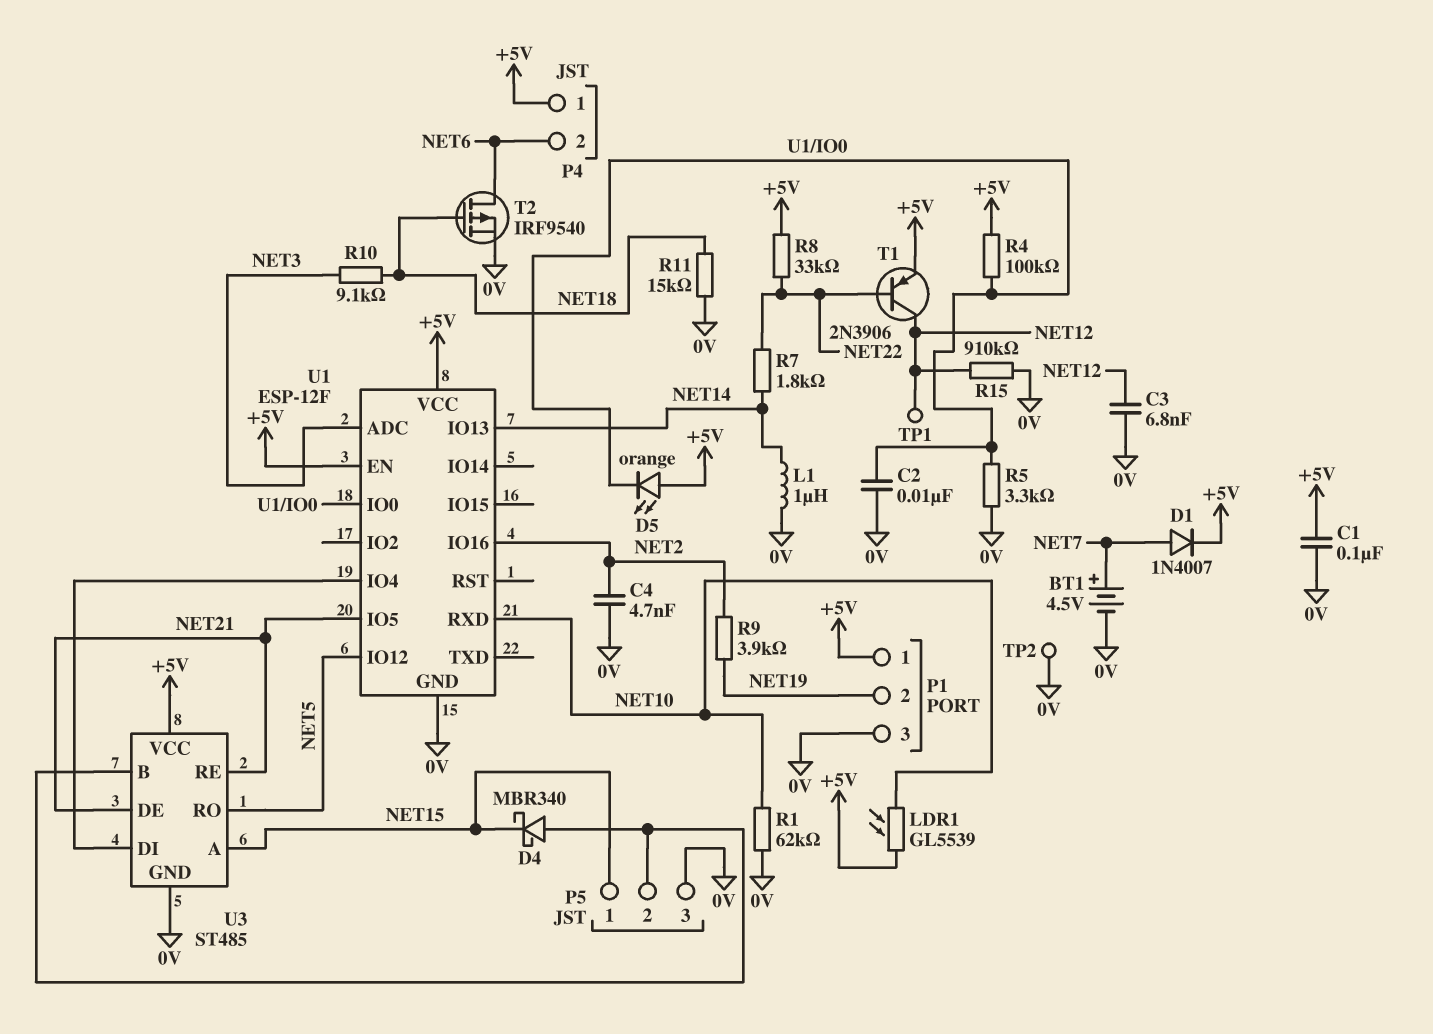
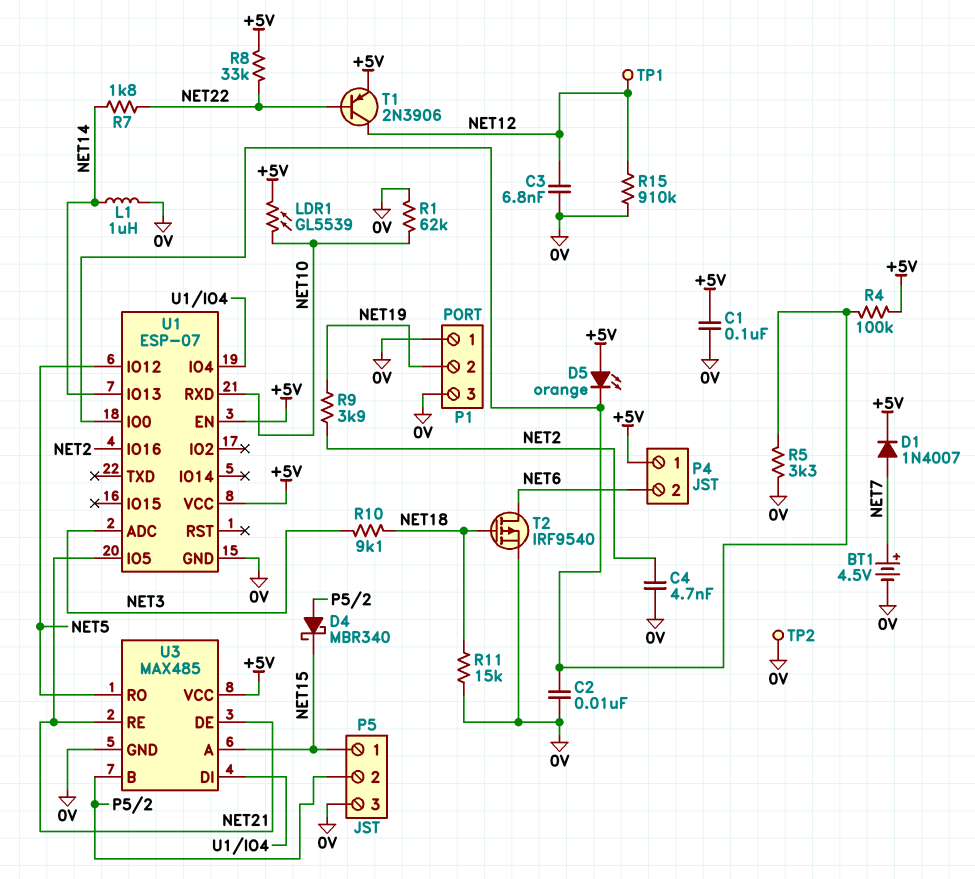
P1 pin 1: +5V -> 0V
U1: ESP-12F -> ESP-07
U3: ST485 -> MAX485

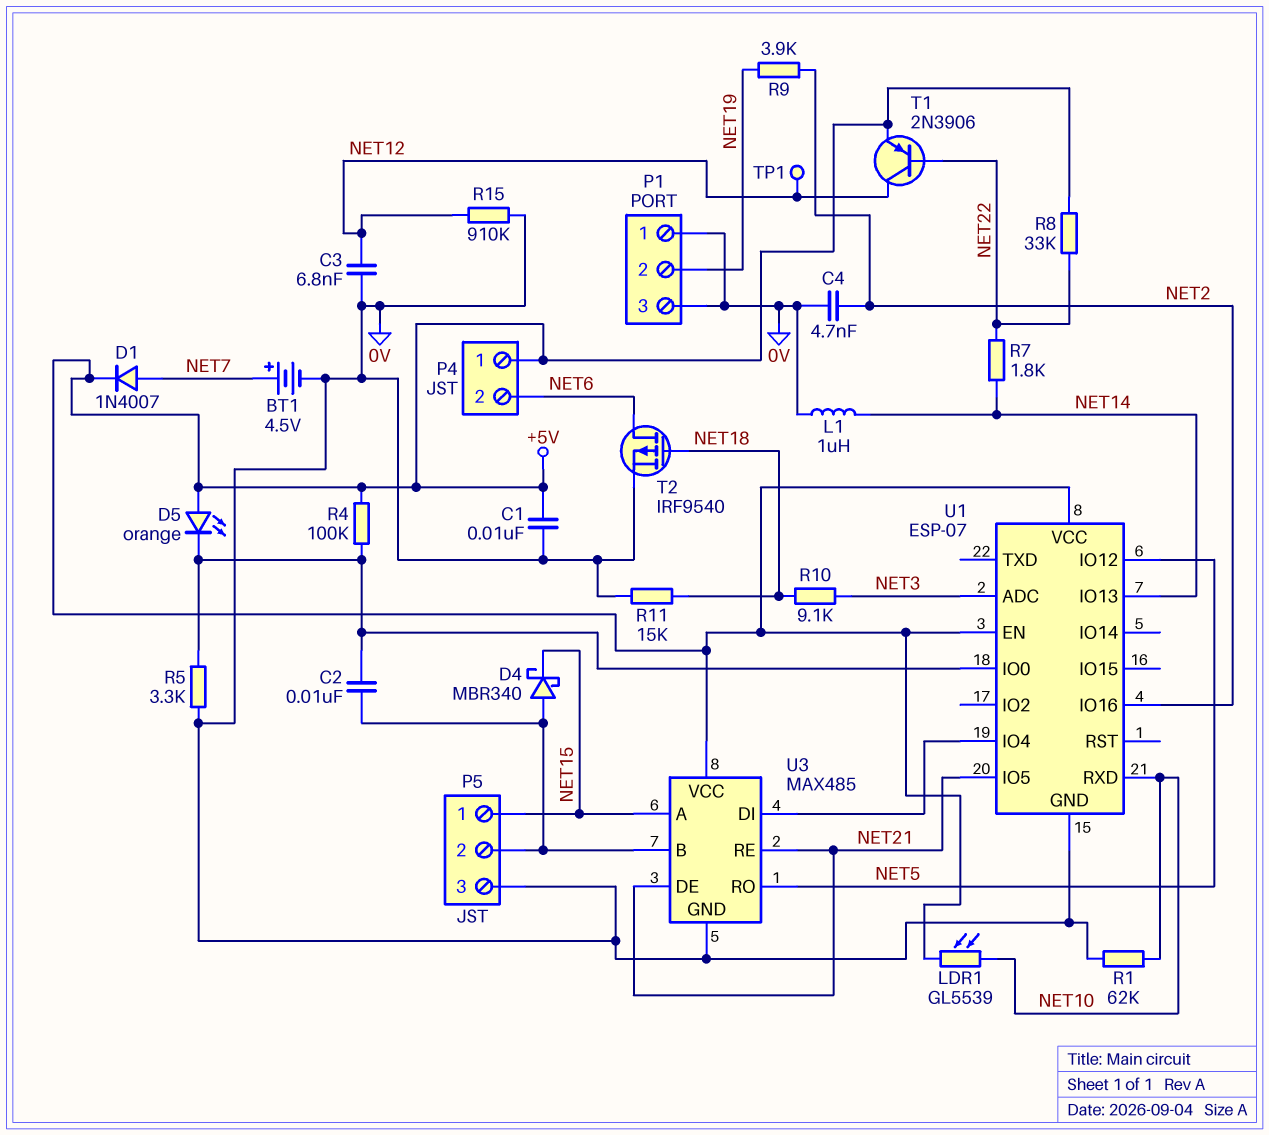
C1: 100nF (+5V, 0V) -> 10nF (+5V, 0V)
C2: 10nF (0V, U1/IO0) -> 10nF (P5/2, U1/IO0)
TP2: test point (0V) -> none

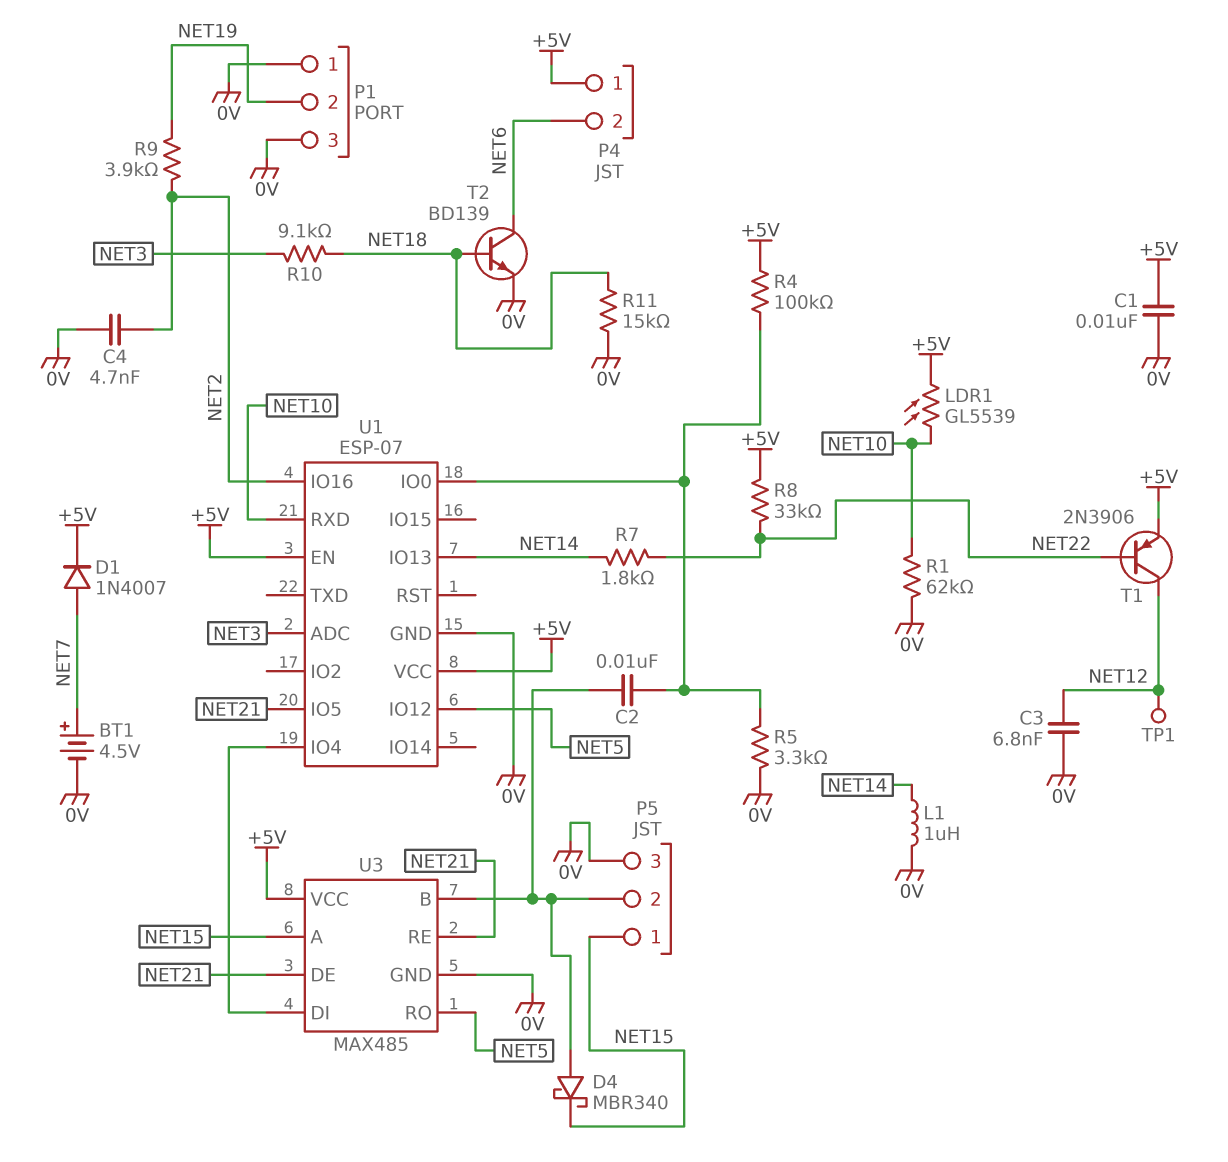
D5: LED orange (A +5V, K U1/IO0) -> none
R15: 910k (0V, NET12) -> none
T2: PMOS IRF9540 (G NET18, D NET6, S 0V) -> NPN BD139 (B NET18, C NET6, E 0V)

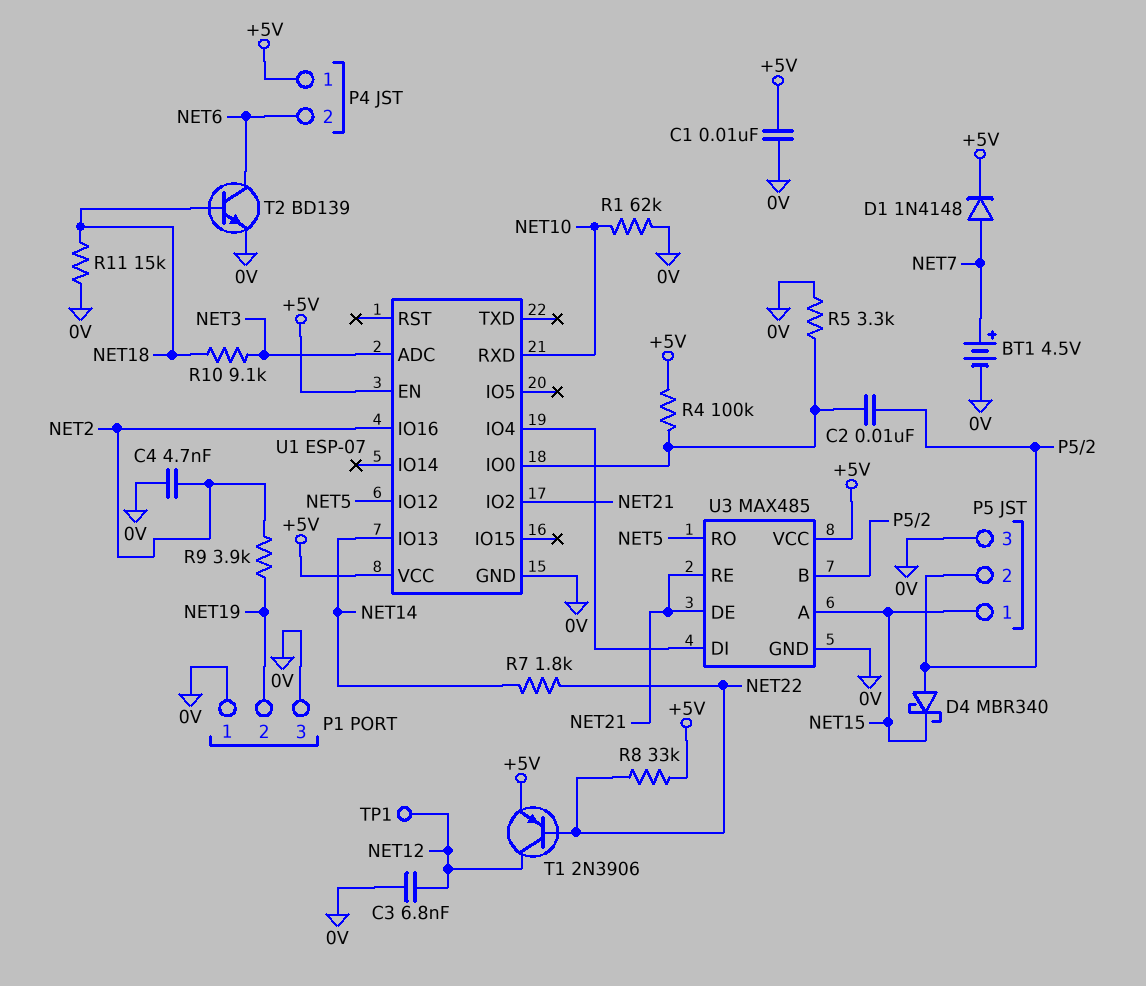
D1: diode 1N4007 (A NET7, K +5V) -> diode 1N4148 (A NET7, K +5V)
L1: 1uH (0V, NET14) -> none
LDR1: GL5539 (+5V, NET10) -> none
U1 pin IO2: none -> NET21
U1 pin IO5: NET21 -> none

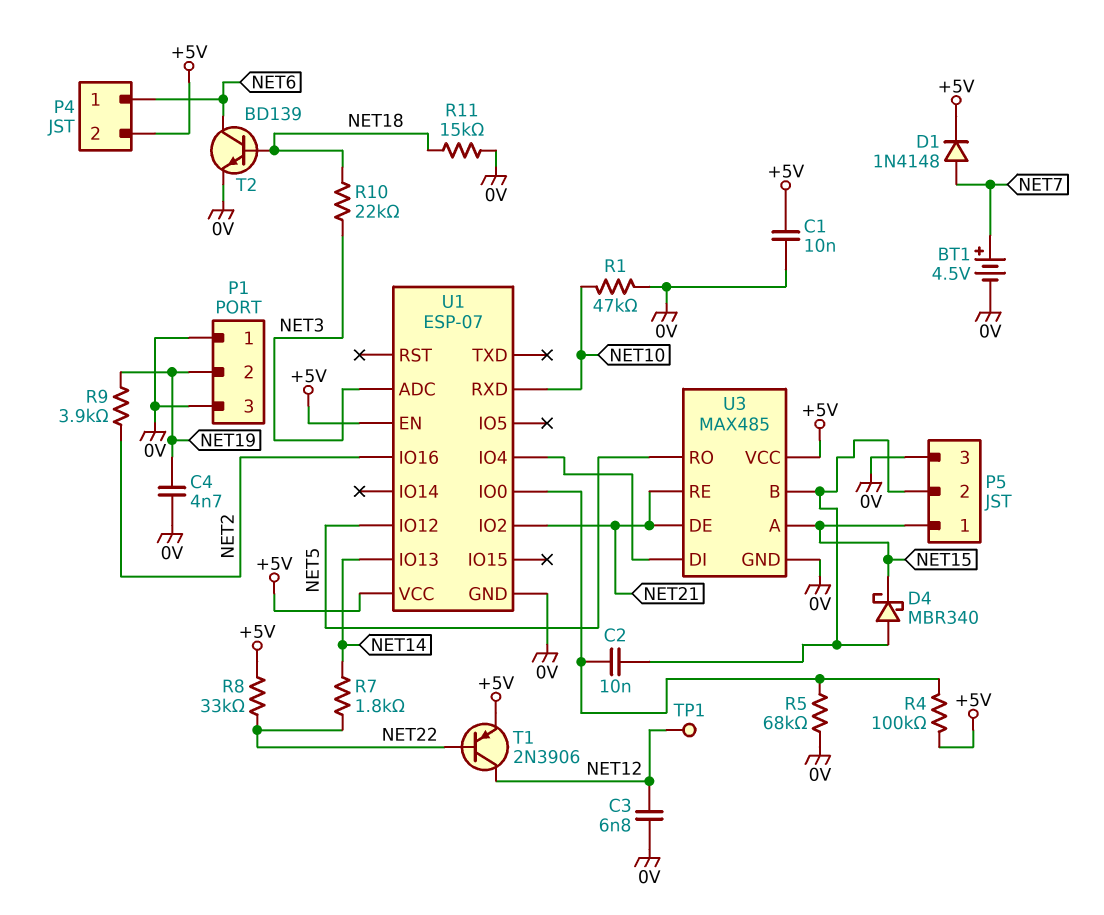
C4: 4.7nF (0V, NET2) -> 4.7nF (0V, NET19)
P4 pin 1: +5V -> NET6
P4 pin 2: NET6 -> +5V
R1: 62k (0V, NET10) -> 47k (0V, NET10)
R5: 3.3k (0V, U1/IO0) -> 68k (0V, U1/IO0)
R10: 9.1k (NET3, NET18) -> 22k (NET3, NET18)

